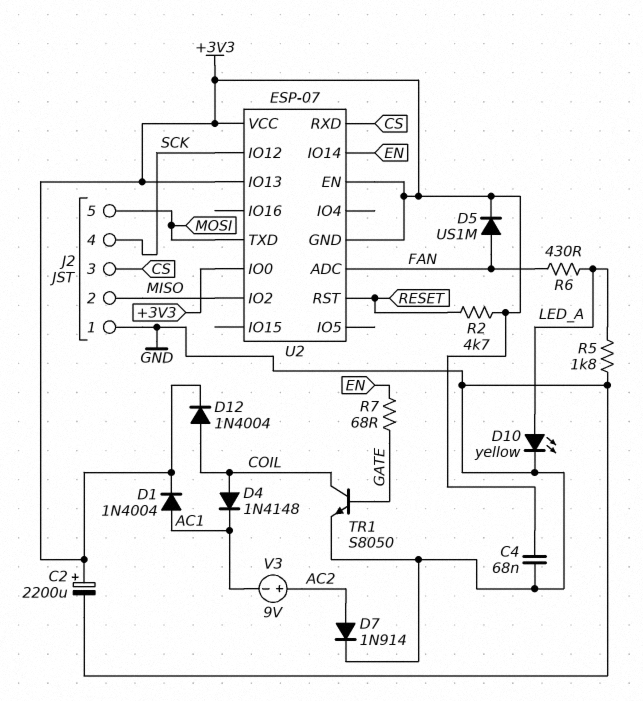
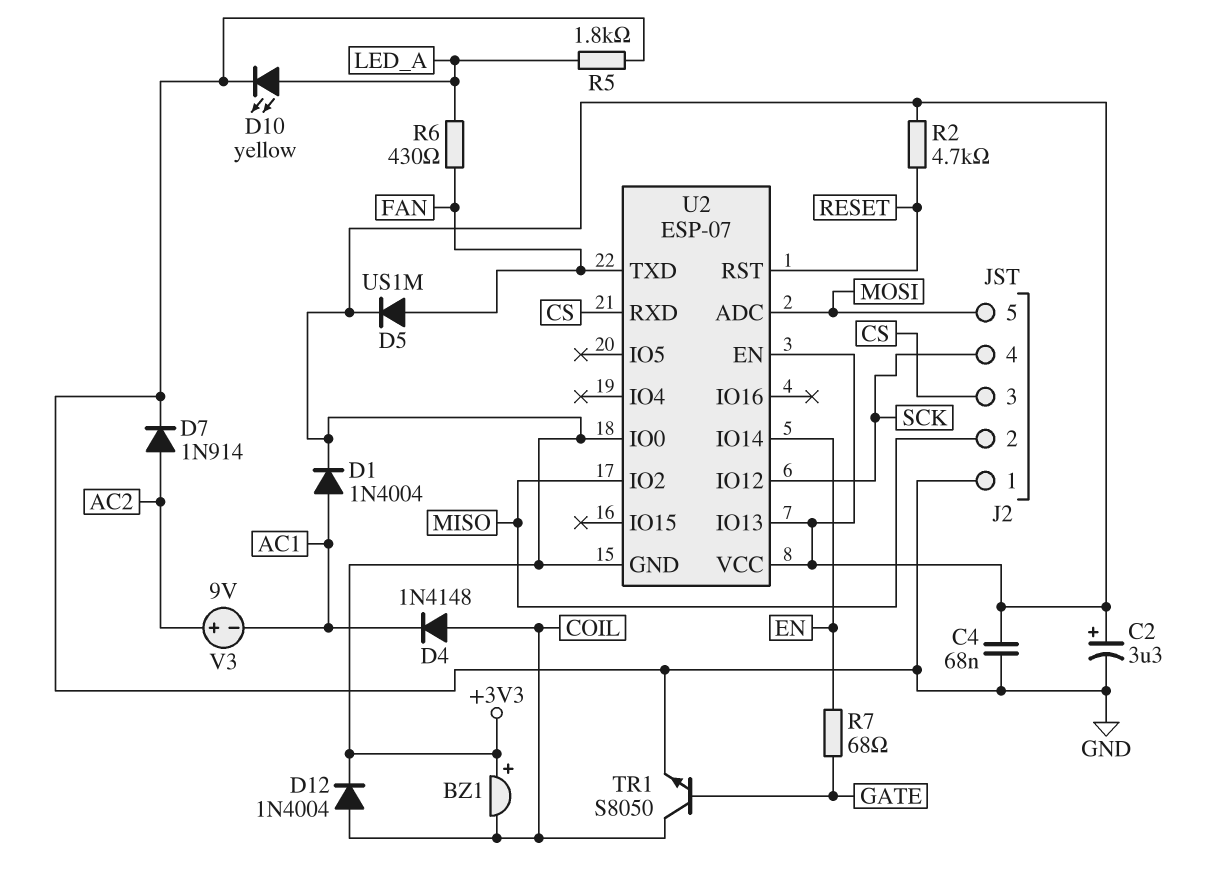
BZ1: none -> buzzer (plus +3V3, minus COIL)
C2: 2200uF (plus +3V3, minus GND) -> 3.3uF (plus +3V3, minus GND)
U2 pin ADC: FAN -> MOSI
U2 pin TXD: MOSI -> FAN

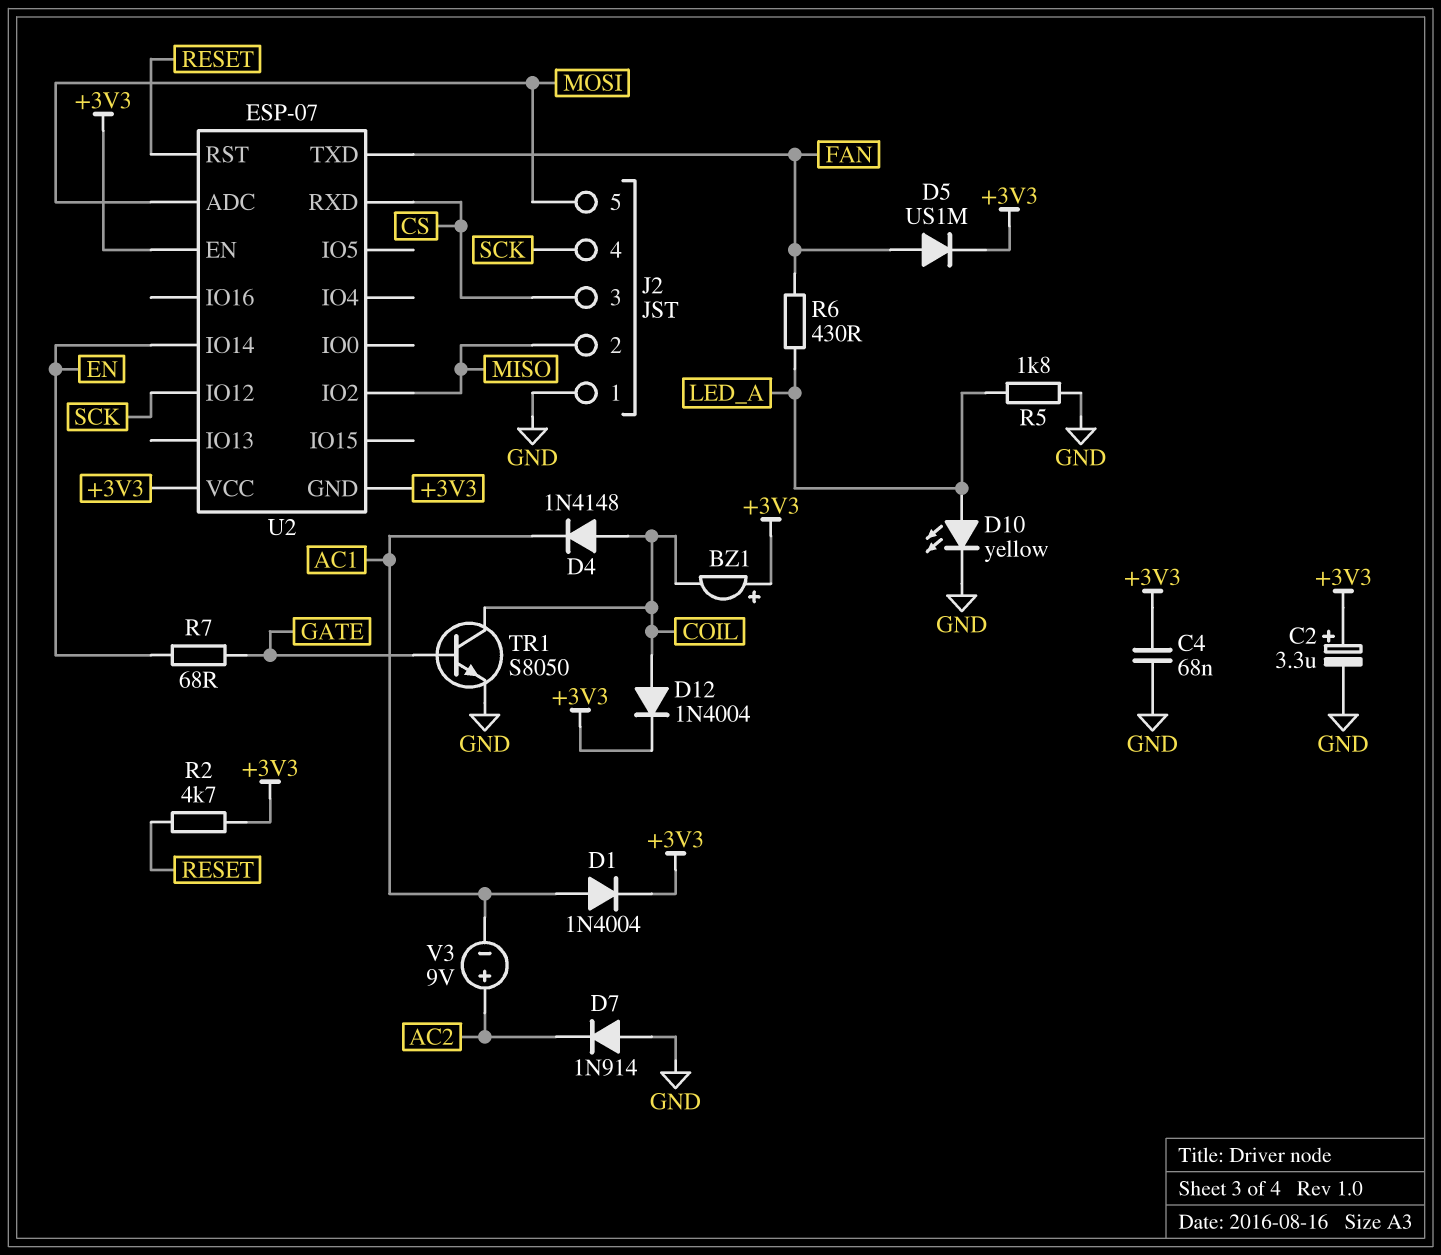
D7: diode 1N914 (A AC2, K GND) -> diode 1N914 (A GND, K AC2)
U2 pin IO0: +3V3 -> none
U2 pin IO13: +3V3 -> none

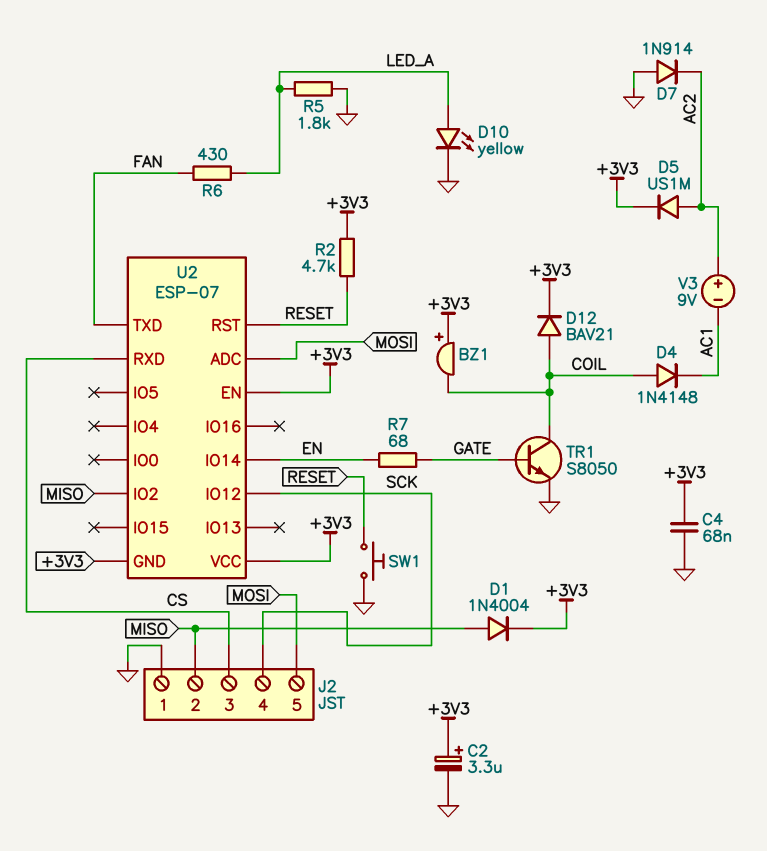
D1: diode 1N4004 (A AC1, K +3V3) -> diode 1N4004 (A MISO, K +3V3)
D5: diode US1M (A FAN, K +3V3) -> diode US1M (A AC2, K +3V3)
D12: diode 1N4004 (A COIL, K +3V3) -> diode BAV21 (A COIL, K +3V3)
SW1: none -> button (GND, RESET)

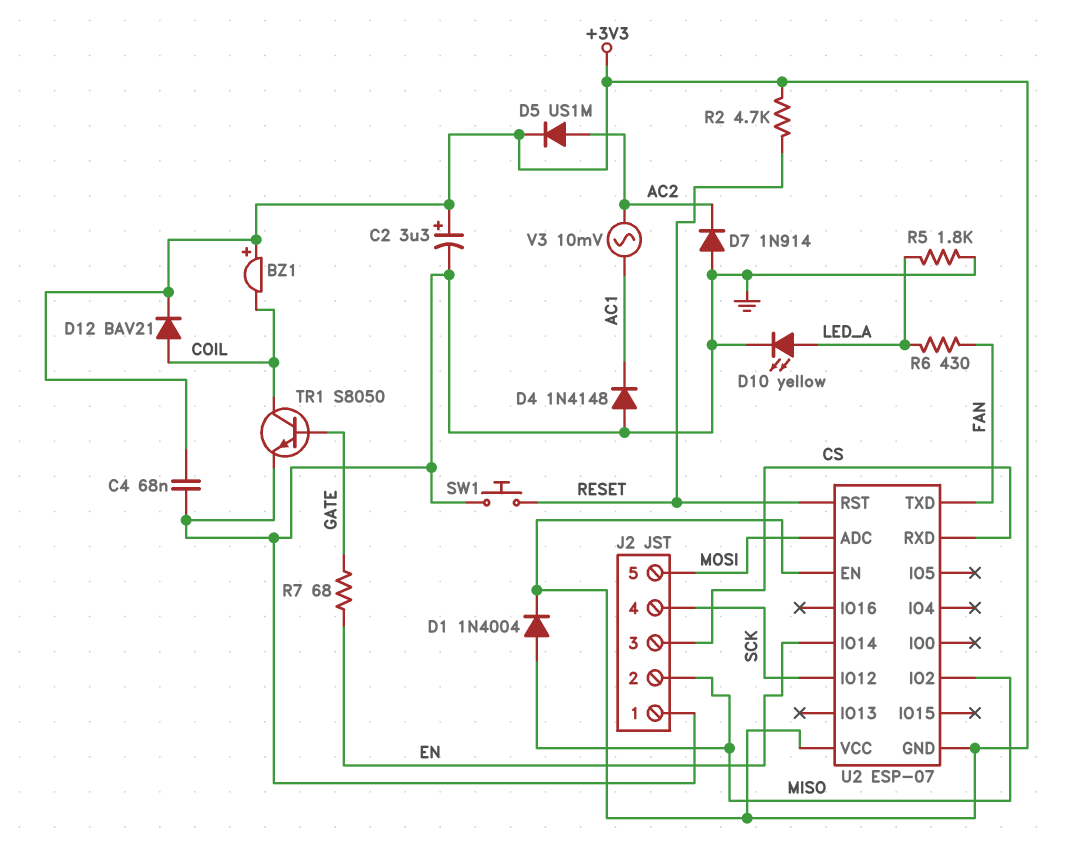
D4: diode 1N4148 (A COIL, K AC1) -> diode 1N4148 (A GND, K AC1)
V3: 9V (plus AC2, minus AC1) -> AC 10mV (AC1, AC2)

